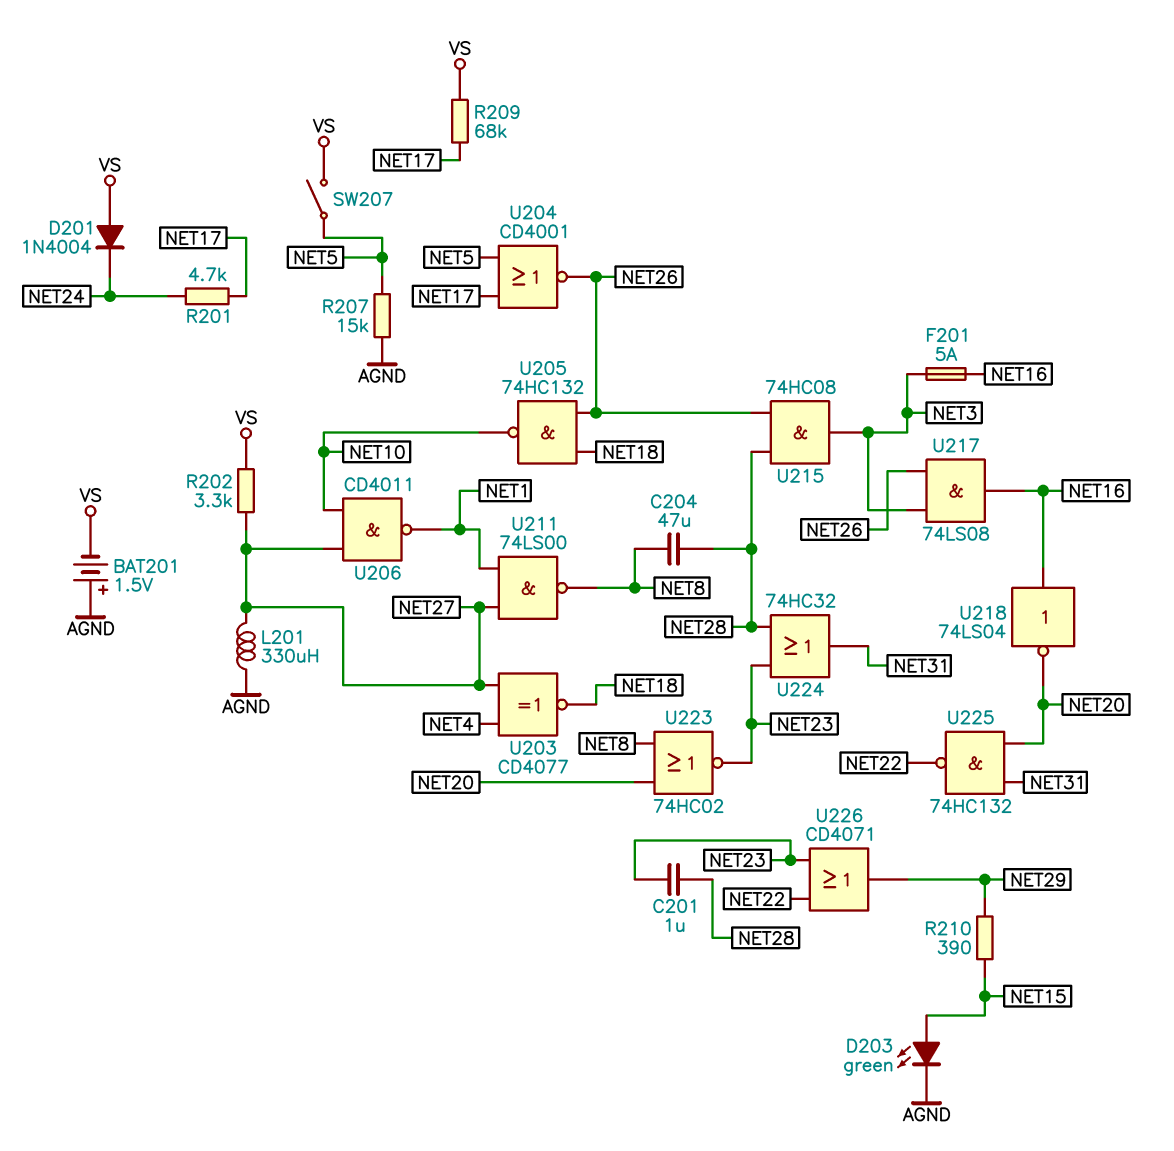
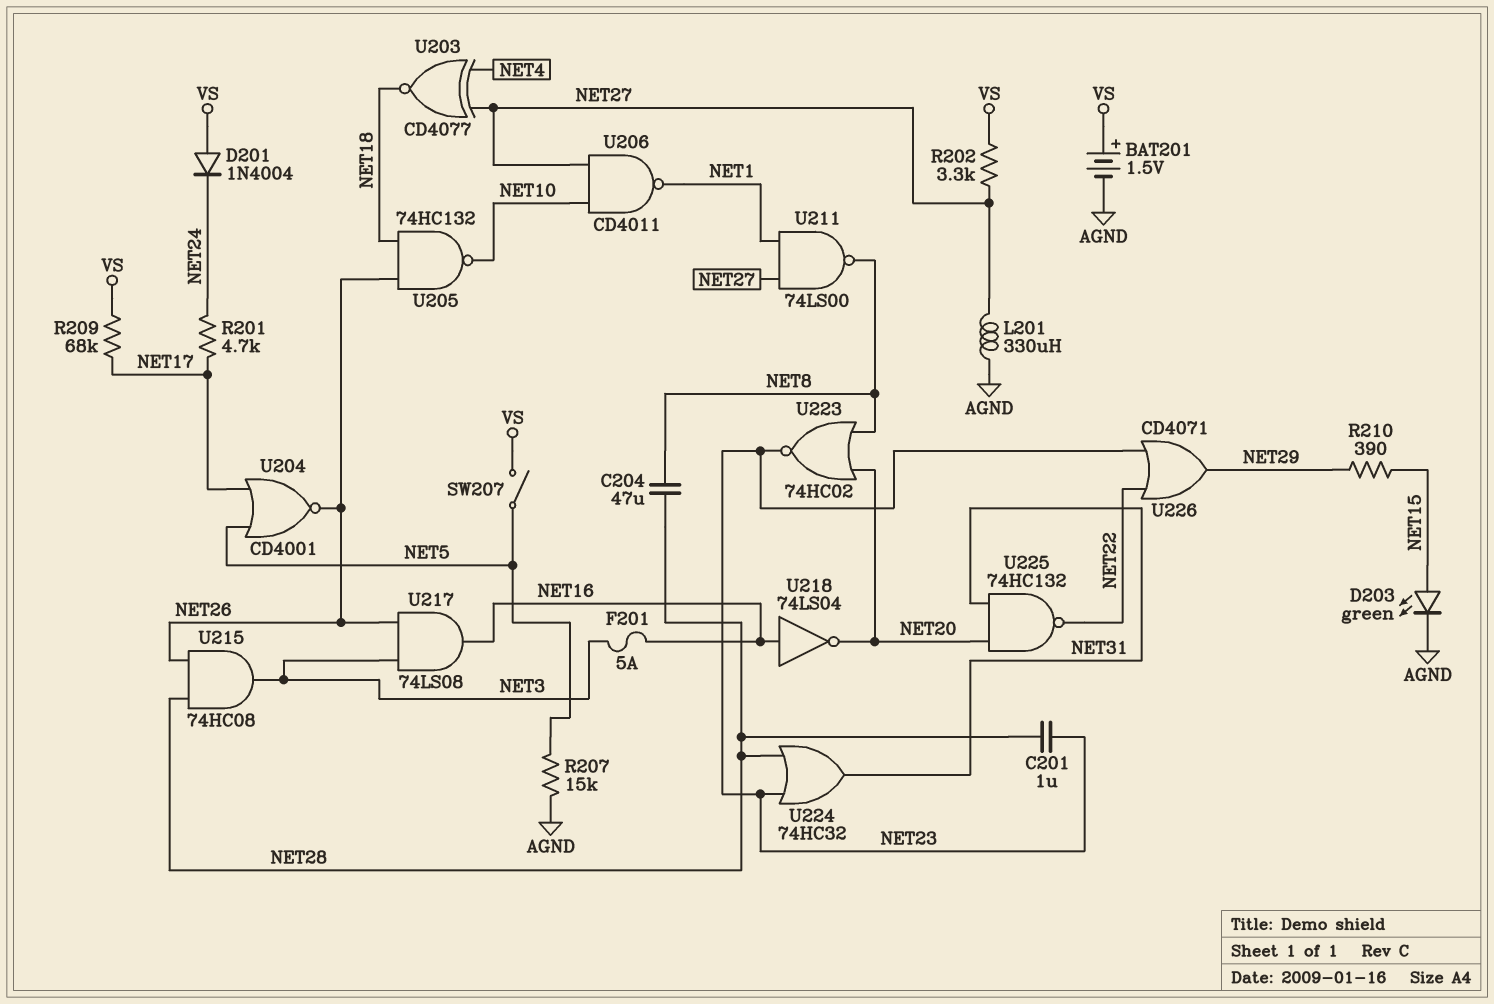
BAT201: 1.5V (plus AGND, minus VS) -> 1.5V (plus VS, minus AGND)

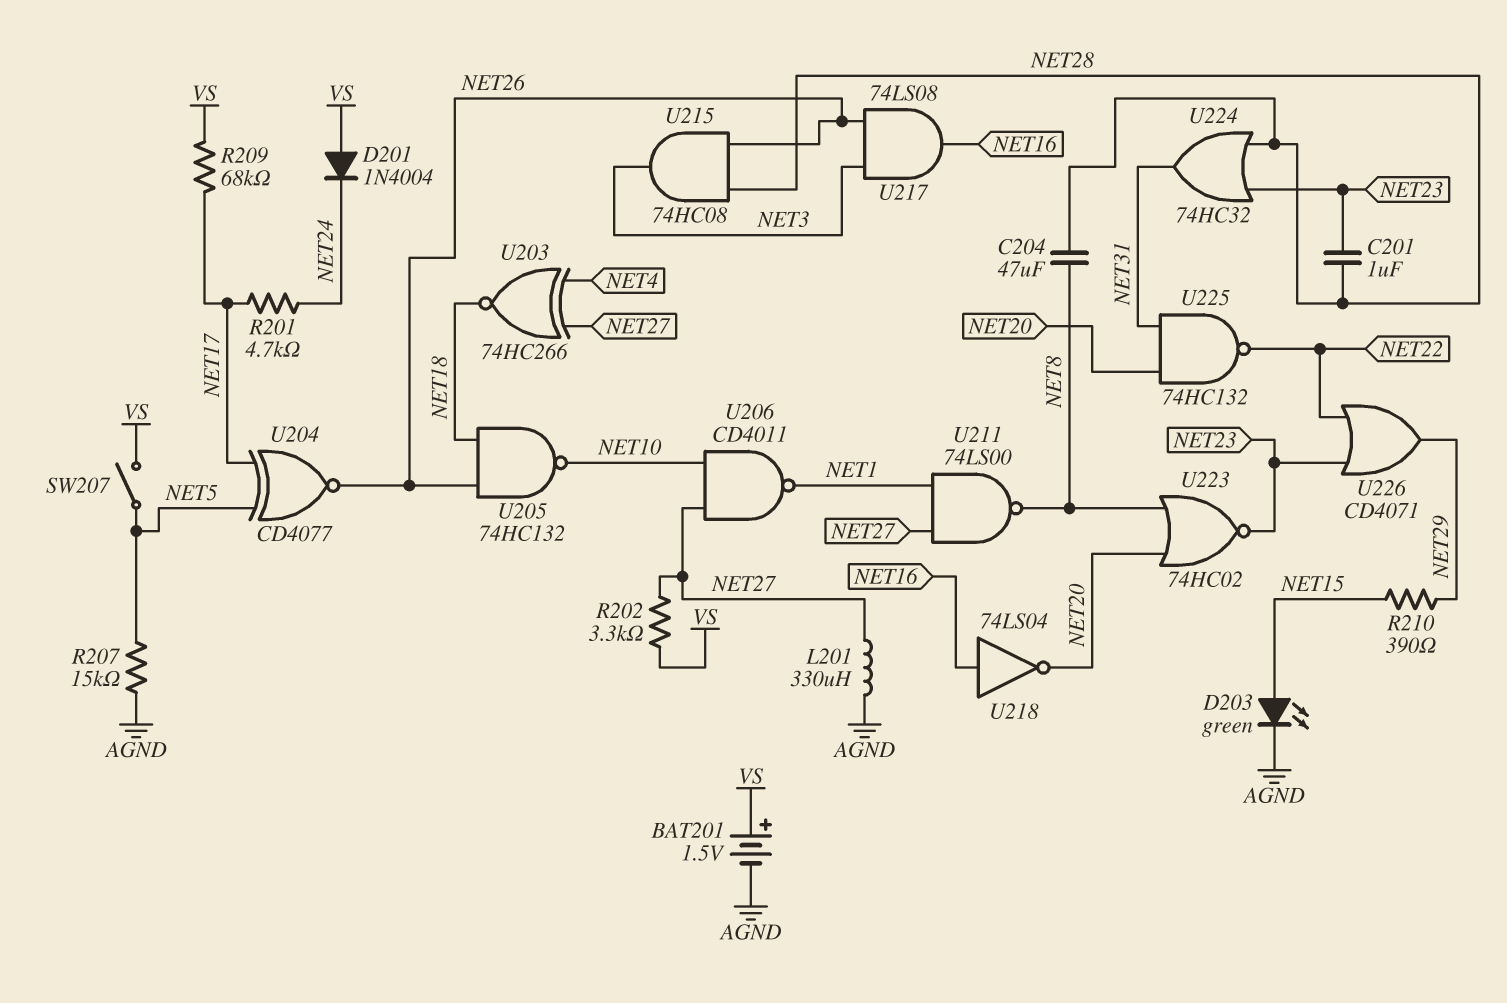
F201: 5A (NET3, NET16) -> none
U203: XNOR CD4077 (in NET4, in NET27, out NET18) -> XNOR 74HC266 (in NET4, in NET27, out NET18)
U204: NOR CD4001 (in NET5, in NET17, out NET26) -> XNOR CD4077 (in NET5, in NET17, out NET26)

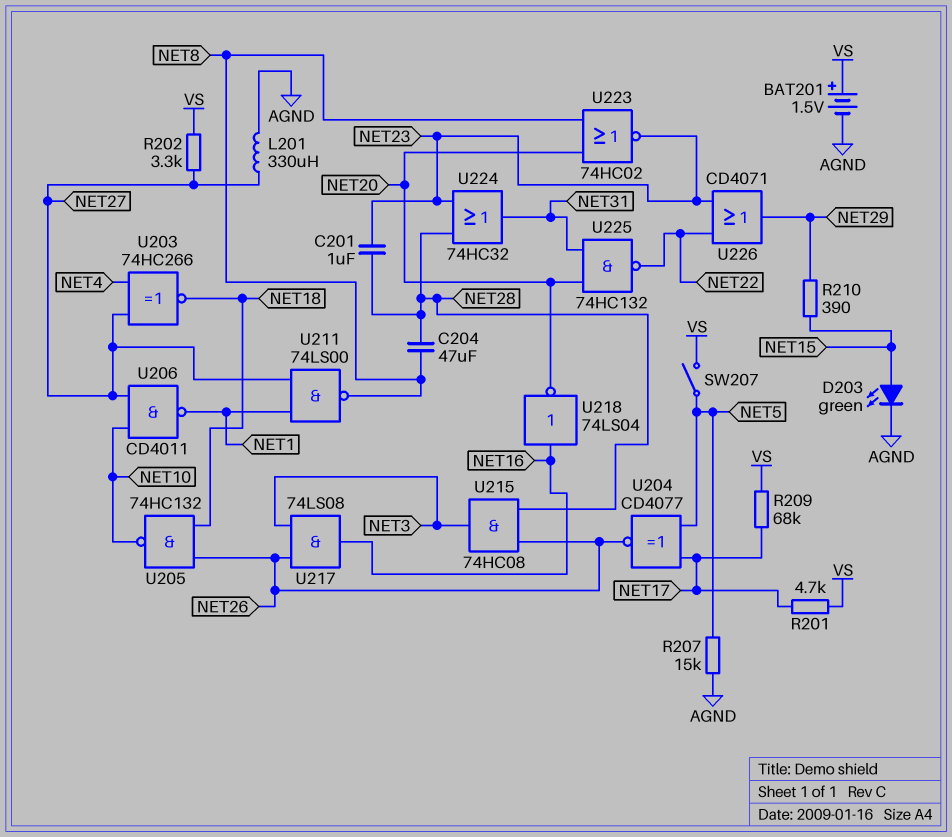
D201: diode 1N4004 (A VS, K NET24) -> none
R201: 4.7k (NET17, NET24) -> 4.7k (NET17, VS)

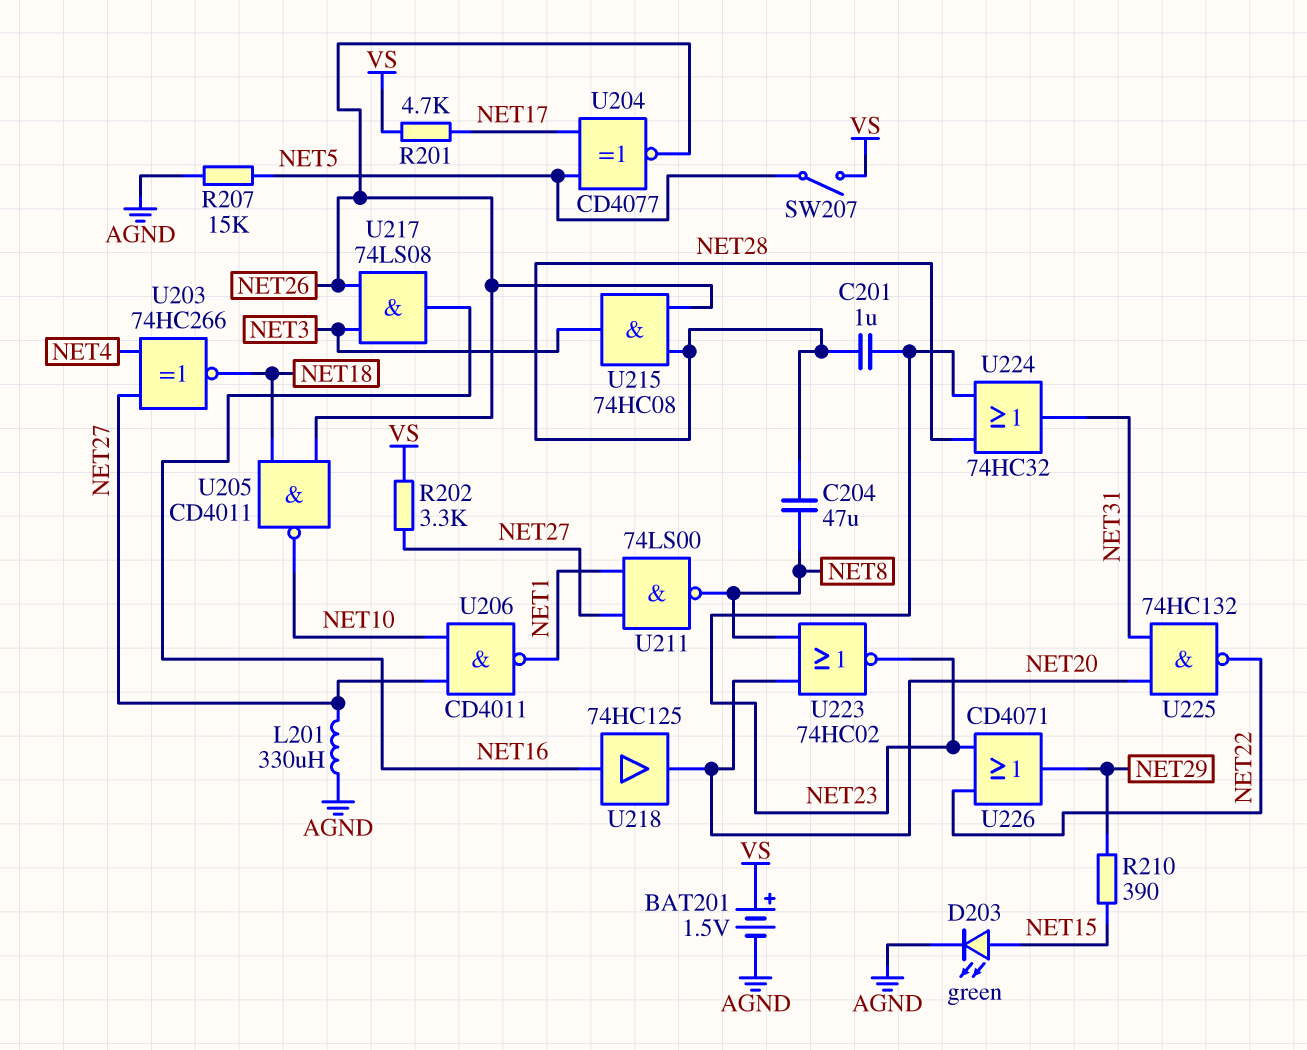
R209: 68k (NET17, VS) -> none
U205: NAND 74HC132 (in NET18, in NET26, out NET10) -> NAND CD4011 (in NET18, in NET26, out NET10)
U218: NOT 74LS04 (in NET16, out NET20) -> buffer 74HC125 (in NET16, out NET20)

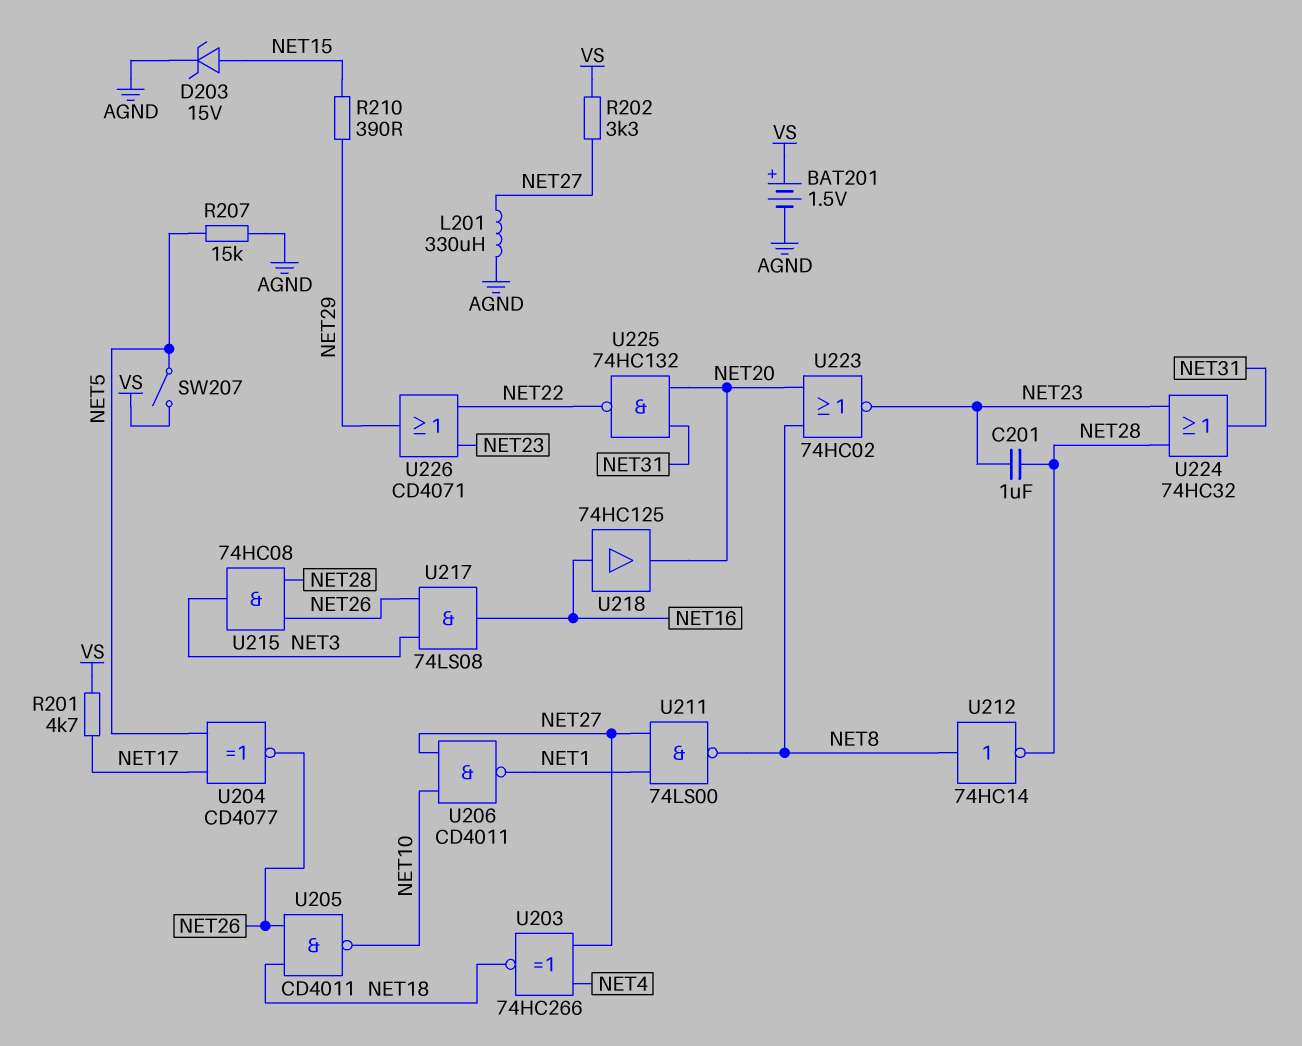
C204: 47uF (NET8, NET28) -> none
D203: LED green (A NET15, K AGND) -> zener 15V (A NET15, K AGND)
U212: none -> NOT 74HC14 (in NET8, out NET28)

